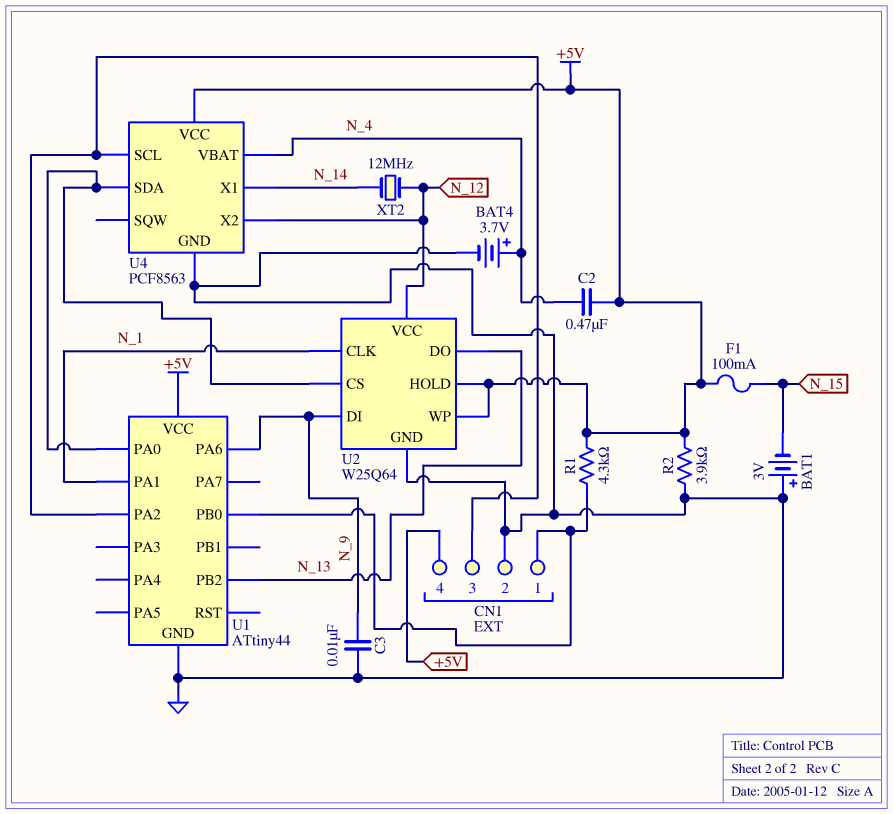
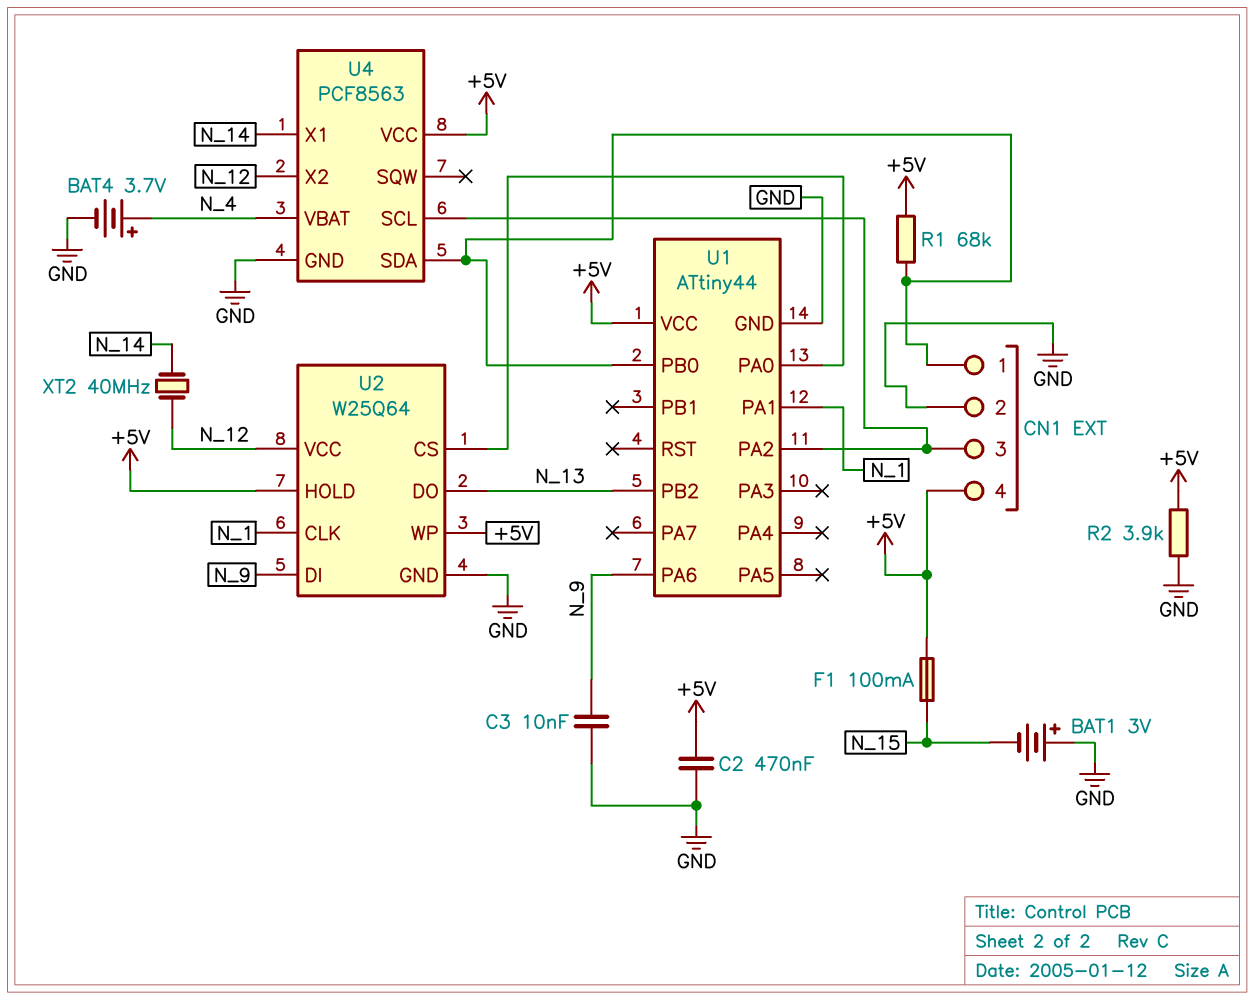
C2: 470nF (+5V, N_4) -> 470nF (+5V, GND)
R1: 4.3k (+5V, CN1/1) -> 68k (+5V, CN1/1)
U4 pin SDA: U1/PA0 -> CN1/1
XT2: 12MHz (N_12, N_14) -> 40MHz (N_12, N_14)

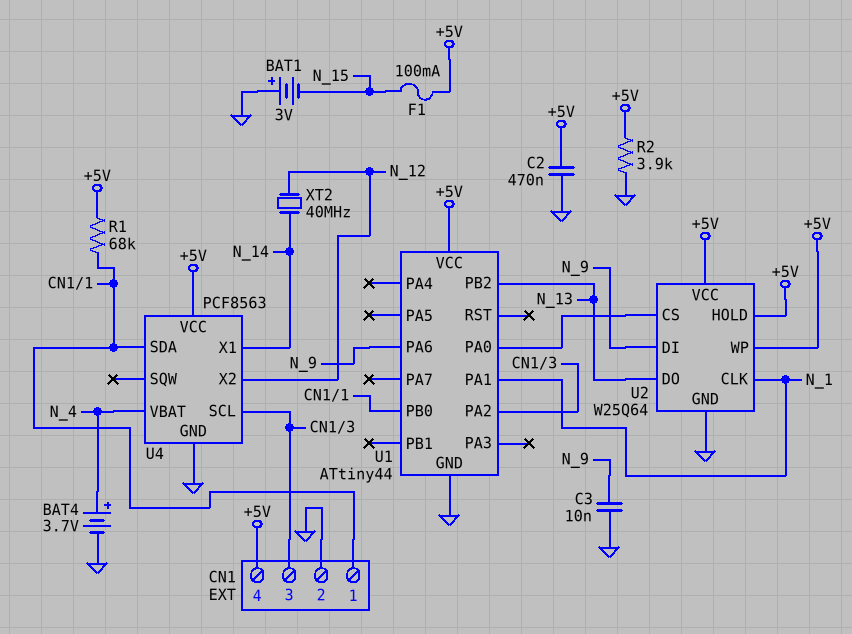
U2 pin VCC: N_12 -> +5V

